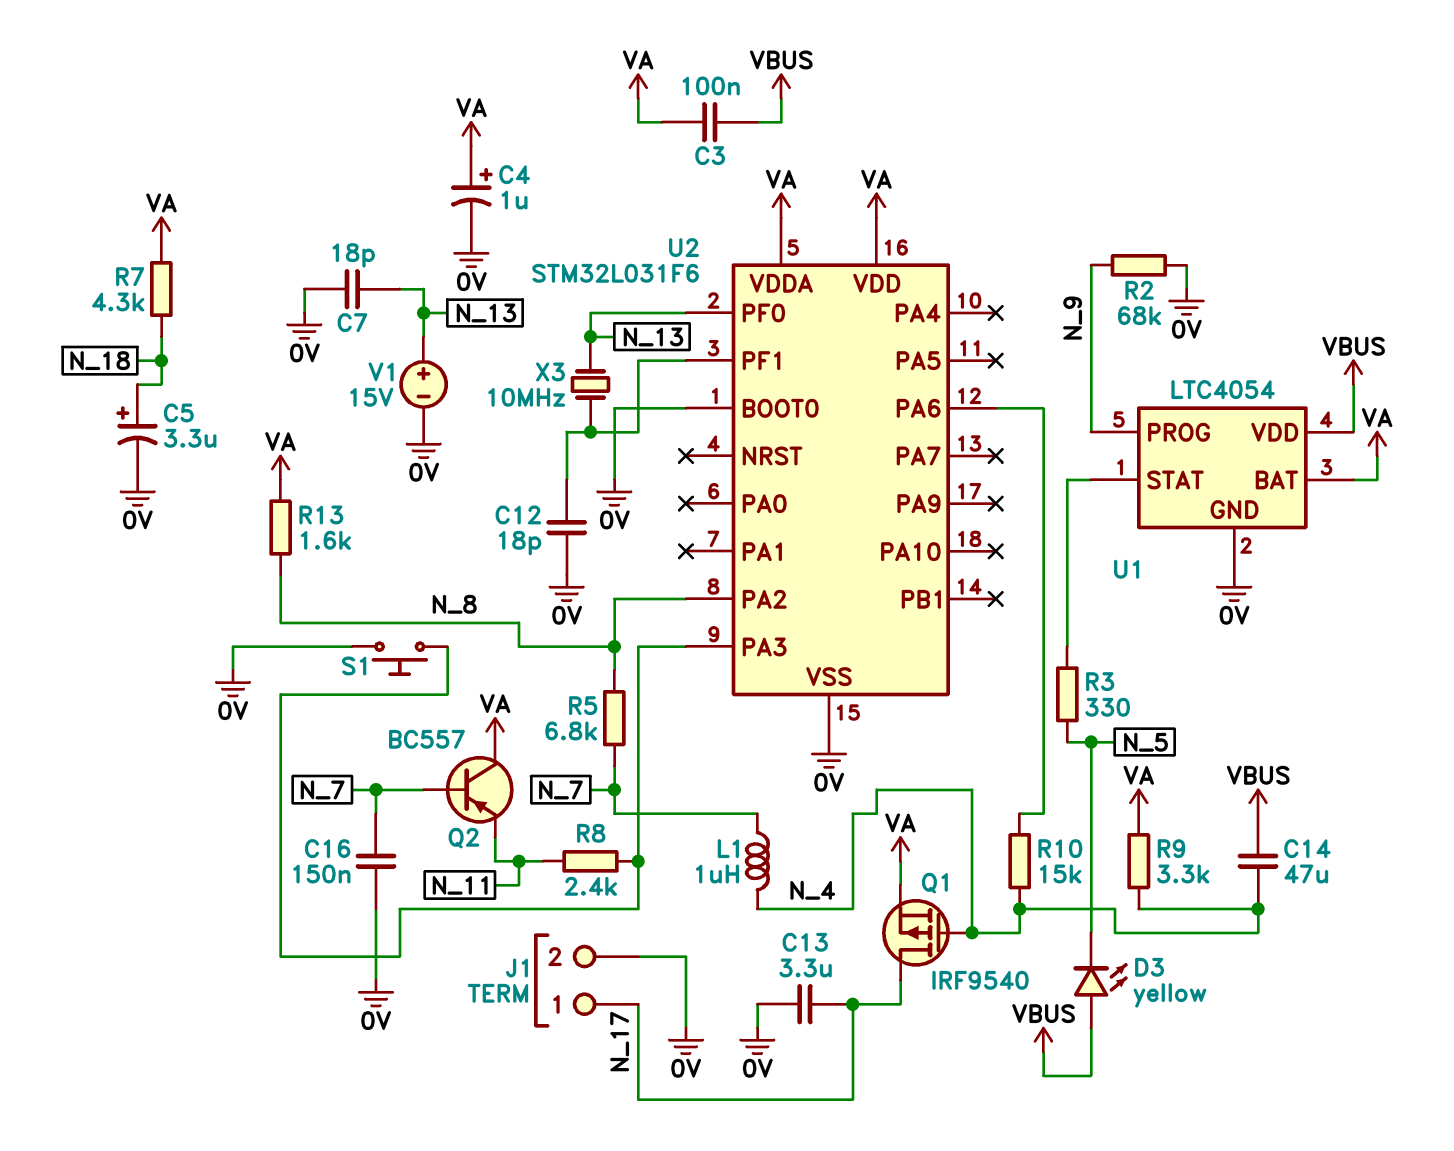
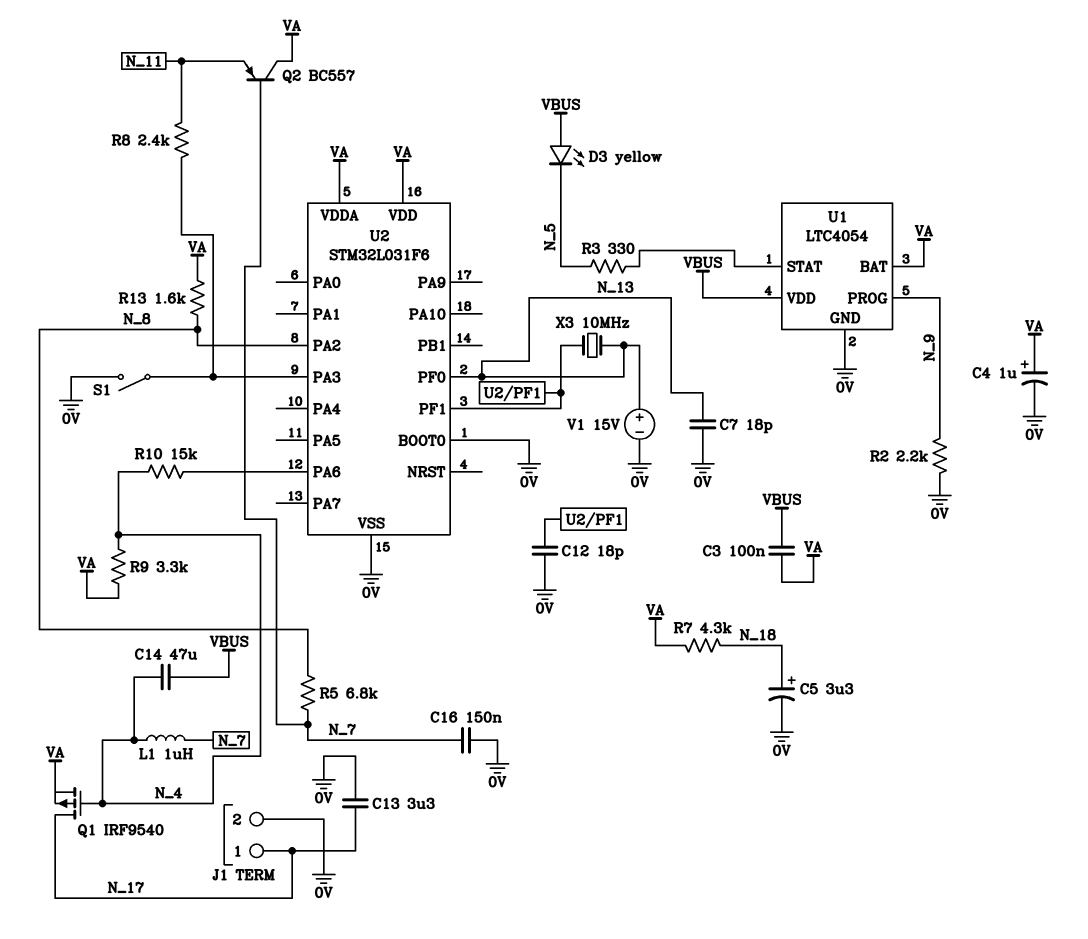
R2: 68k (0V, N_9) -> 2.2k (0V, N_9)
S1: button (0V, U2/PA3) -> switch (0V, U2/PA3)

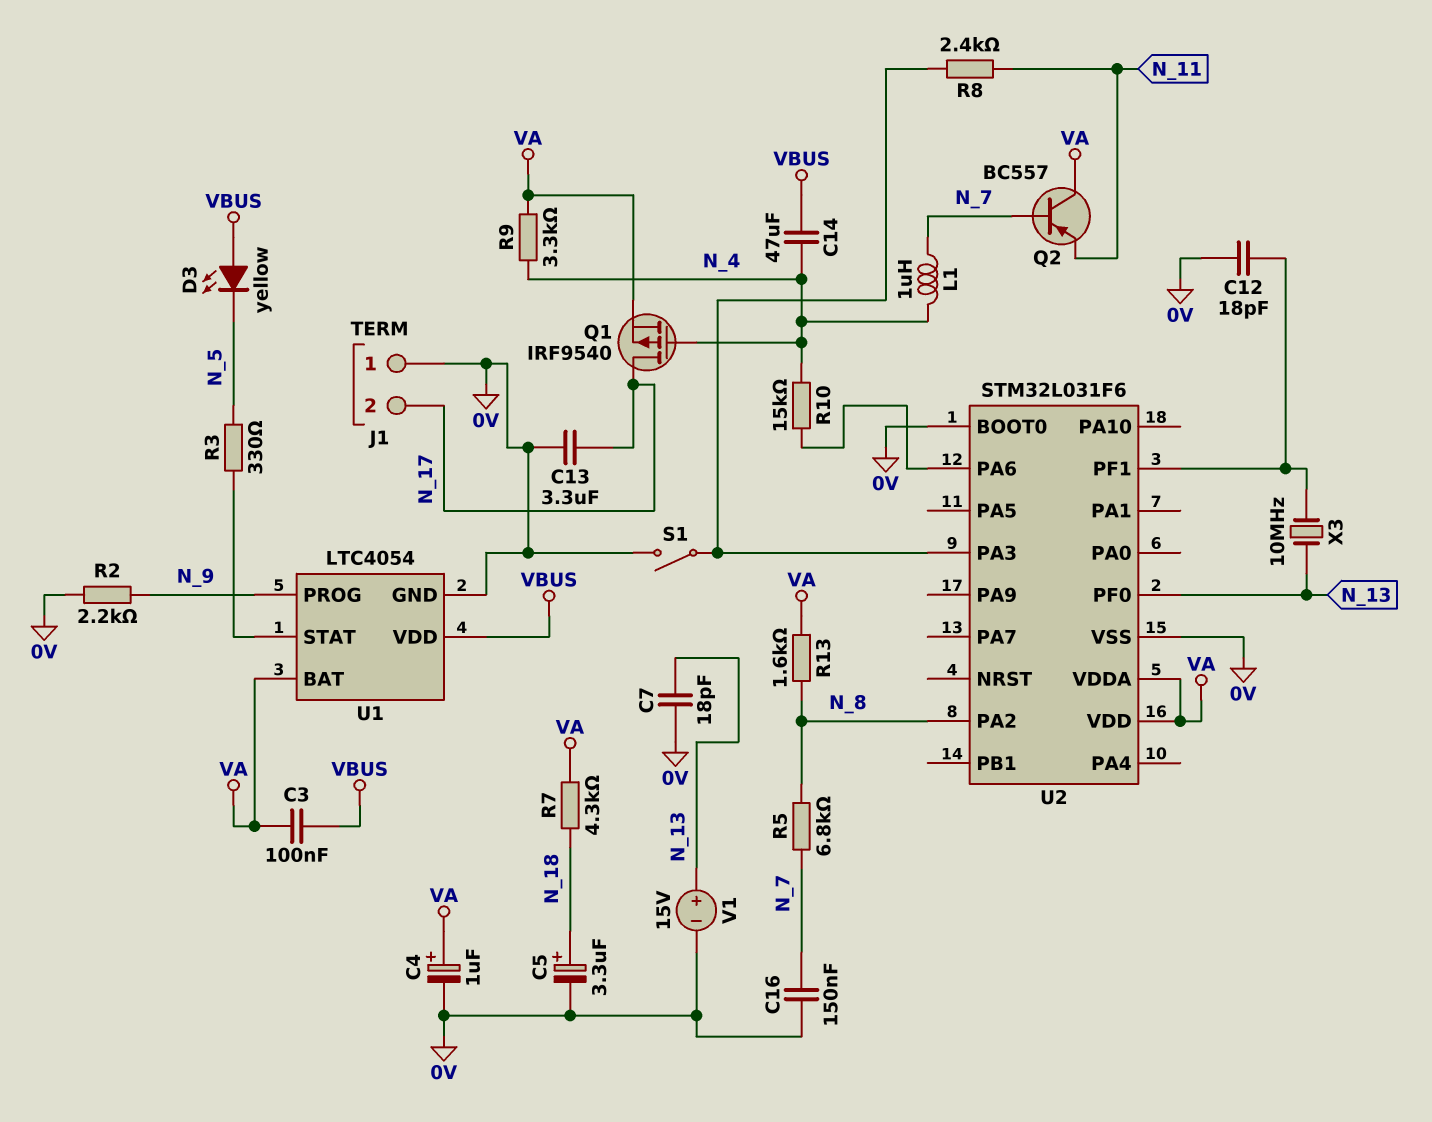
J1 pin 1: N_17 -> 0V
J1 pin 2: 0V -> N_17

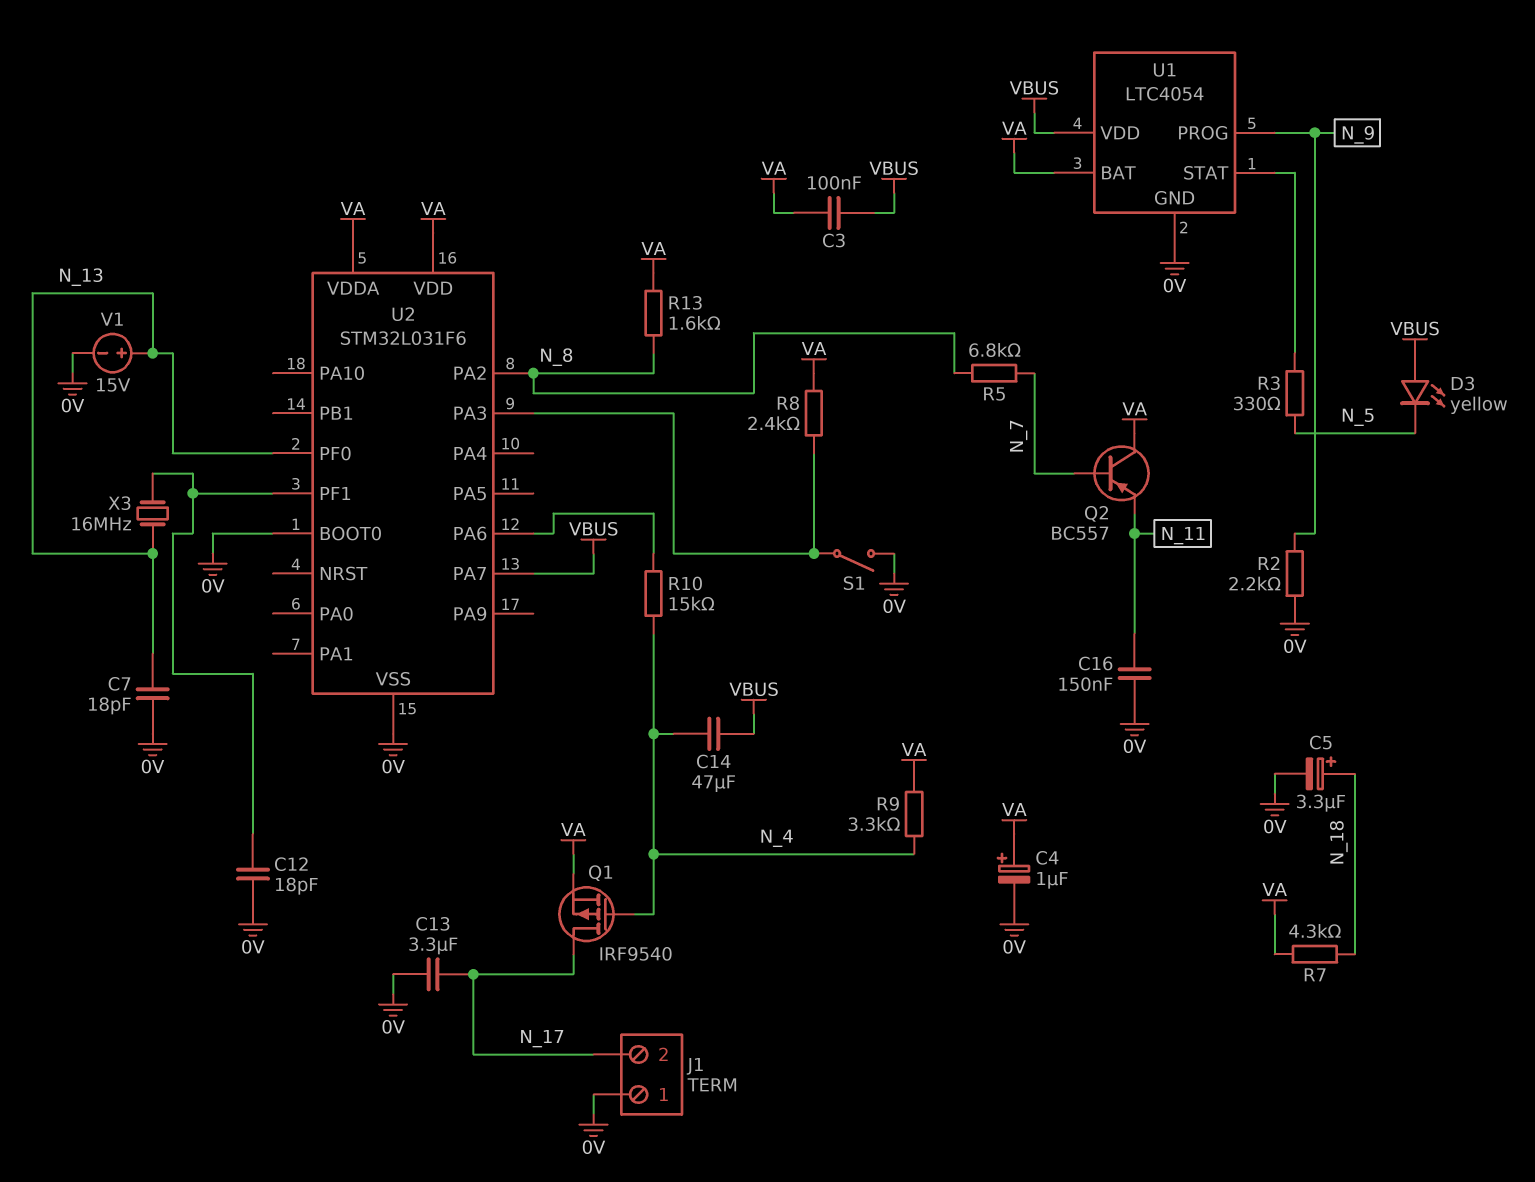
C16: 150nF (0V, N_7) -> 150nF (0V, N_11)
L1: 1uH (N_4, N_7) -> none
R8: 2.4k (N_11, U2/PA3) -> 2.4k (U2/PA3, VA)
U2 pin PA7: none -> VBUS
X3: 10MHz (N_13, U2/PF1) -> 16MHz (N_13, U2/PF1)

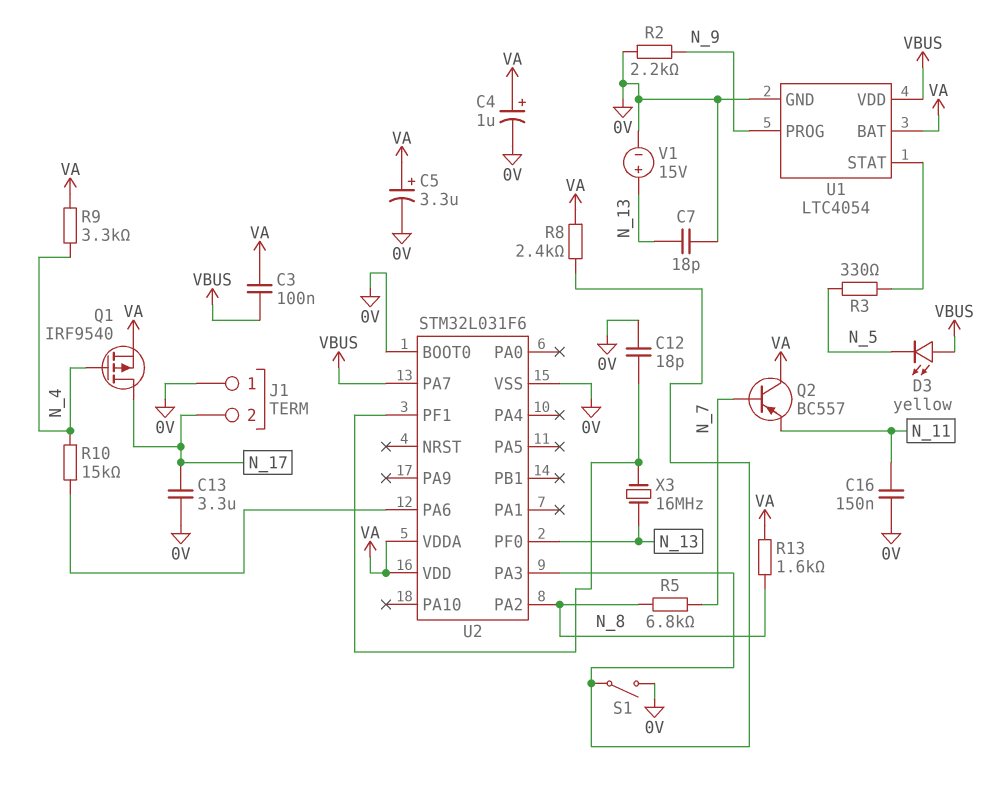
C5: 3.3uF (plus N_18, minus 0V) -> 3.3uF (plus VA, minus 0V)
C14: 47uF (N_4, VBUS) -> none
R7: 4.3k (N_18, VA) -> none

